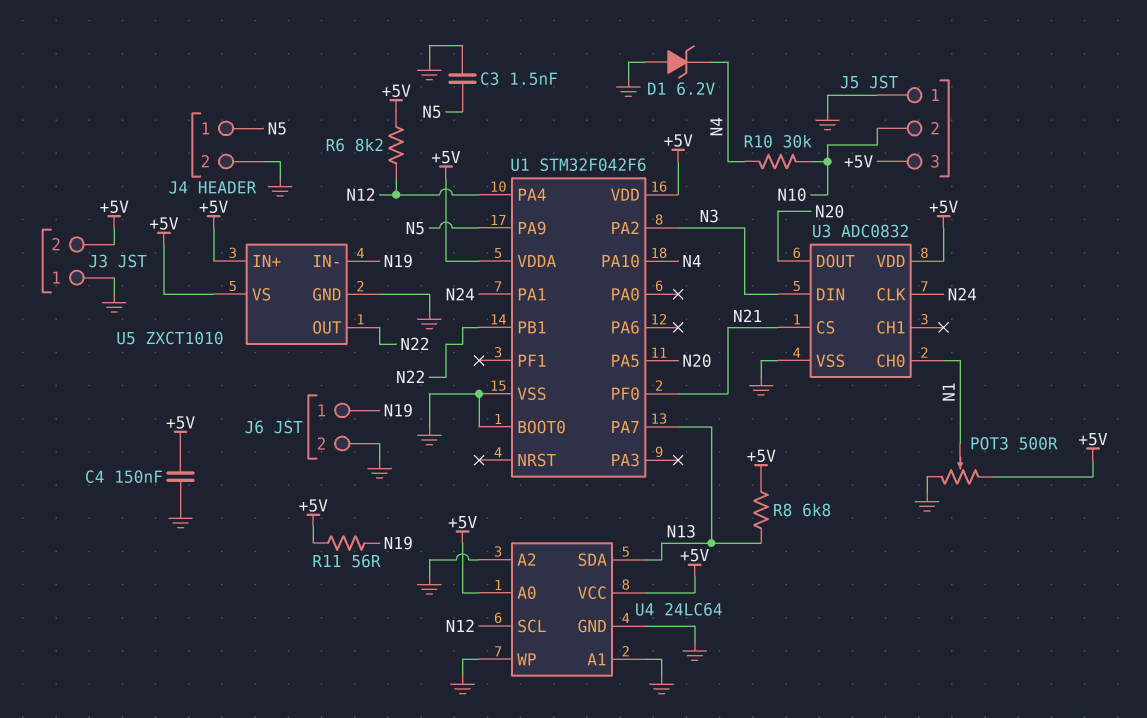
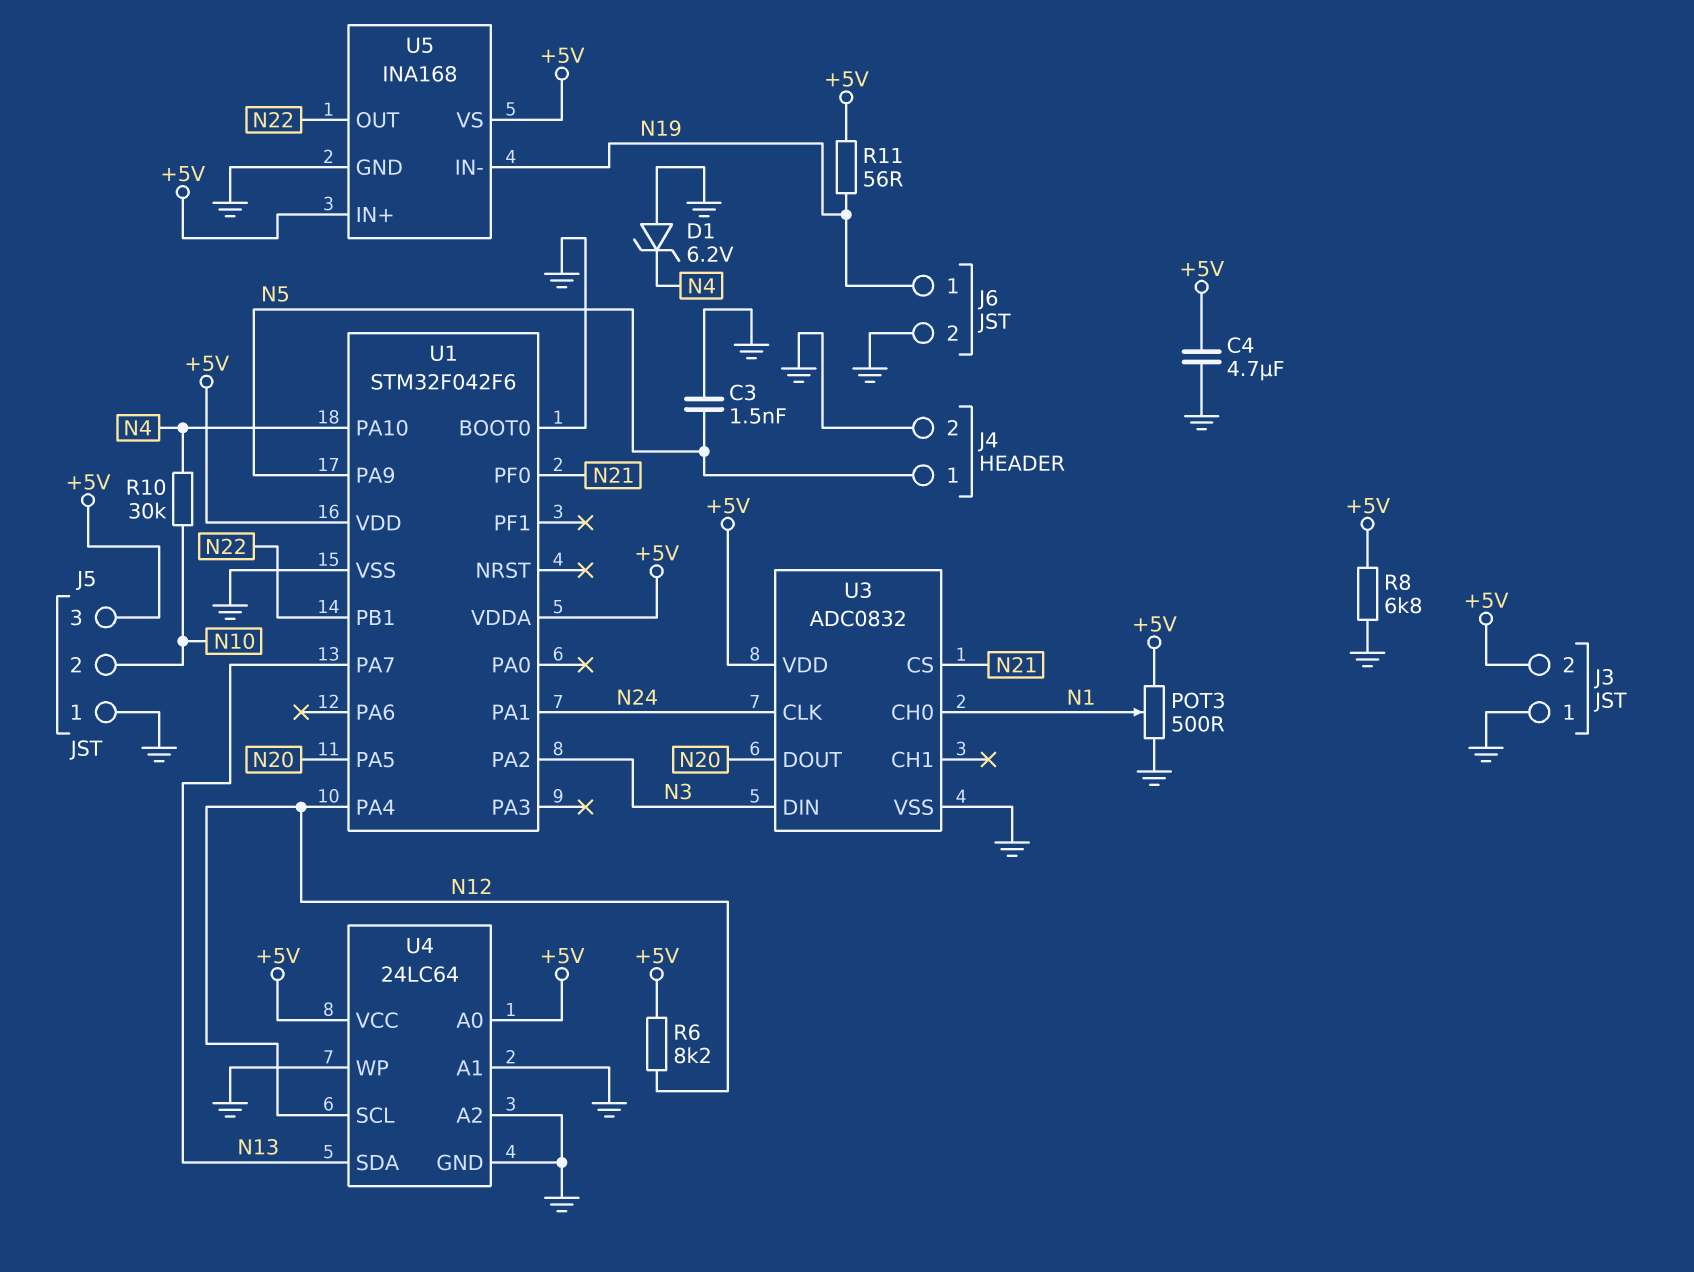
C4: 150nF (+5V, GND) -> 4.7uF (+5V, GND)
R8: 6.8k (+5V, N13) -> 6.8k (+5V, GND)
U5: ZXCT1010 -> INA168

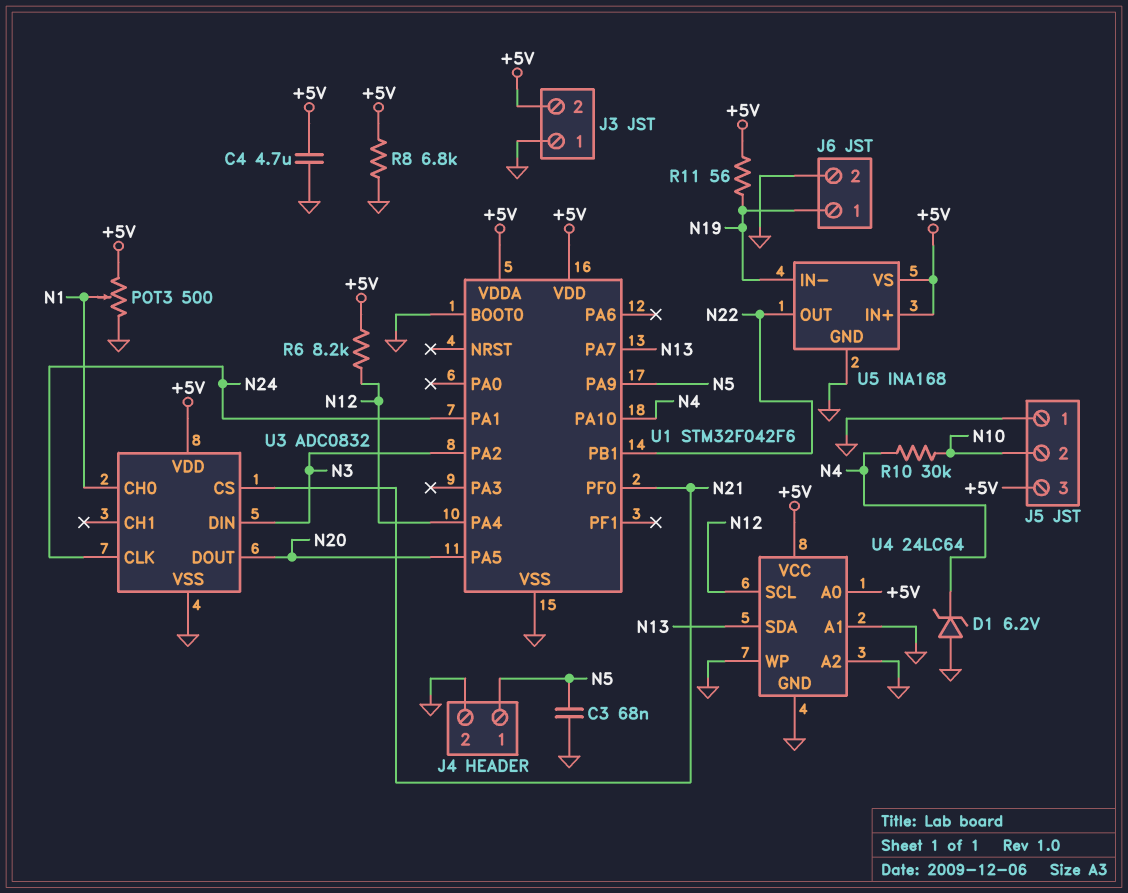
C3: 1.5nF (GND, N5) -> 68nF (GND, N5)

